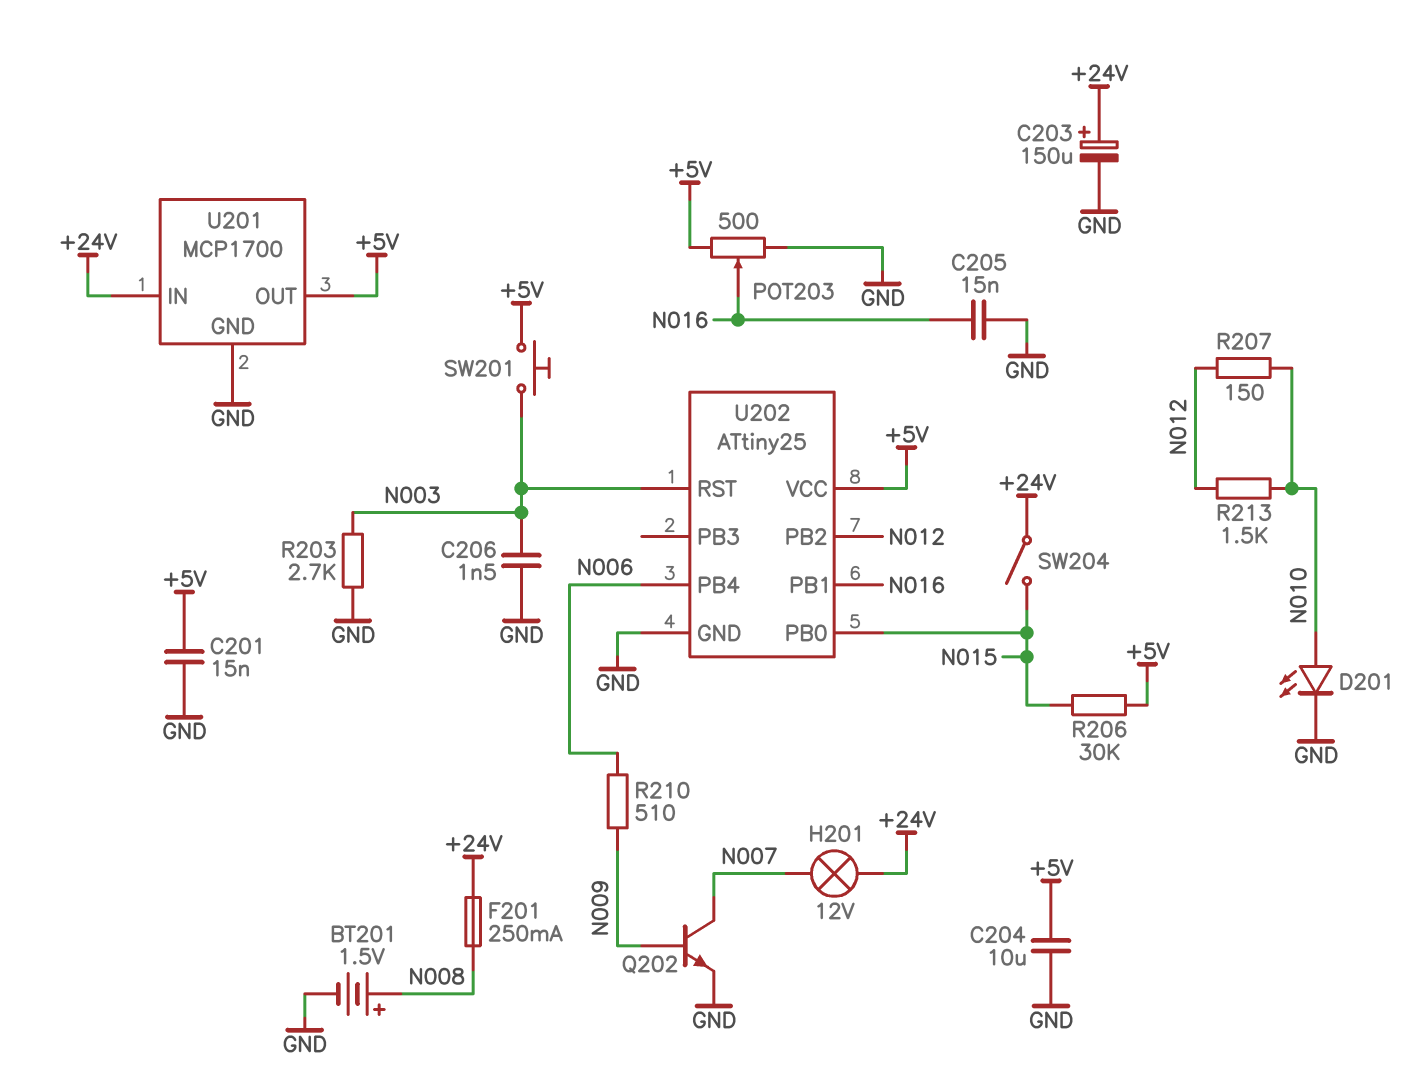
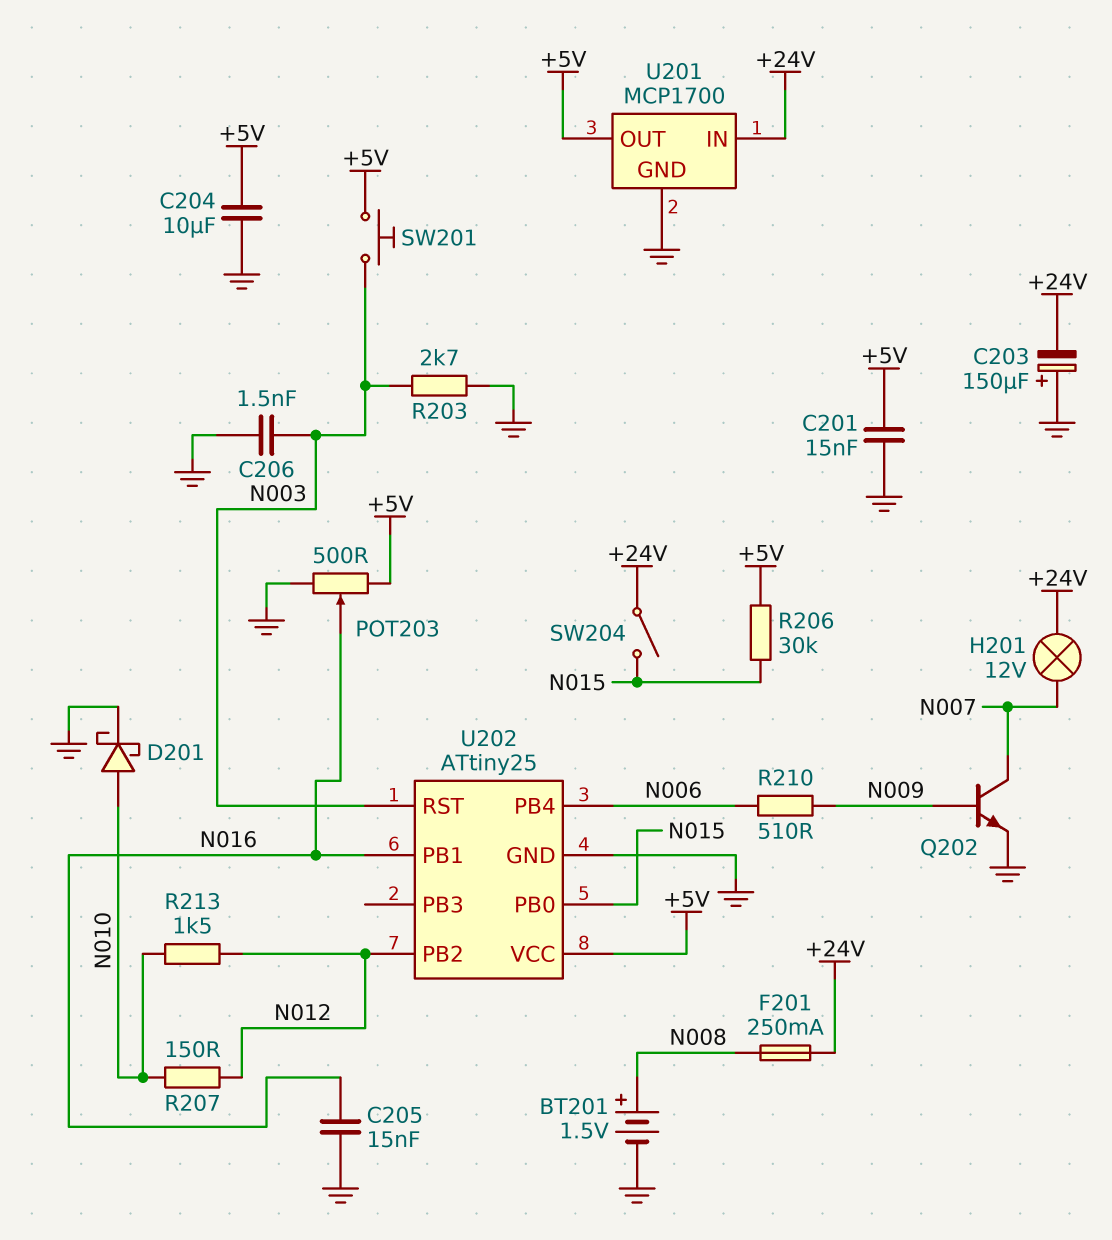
C203: 150uF (plus +24V, minus GND) -> 150uF (plus GND, minus +24V)
D201: LED (A N010, K GND) -> schottky (A N010, K GND)

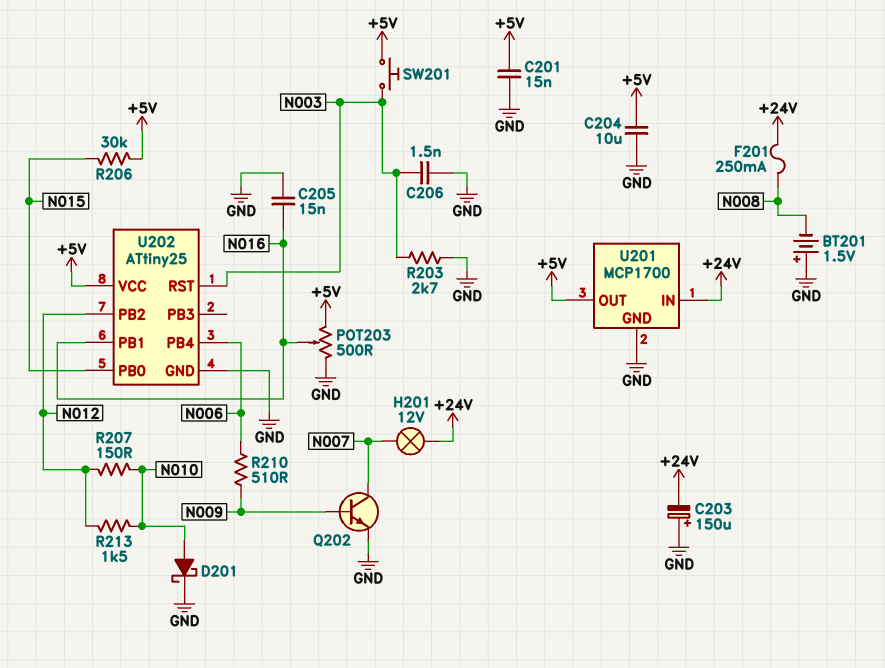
BT201: 1.5V (plus N008, minus GND) -> 1.5V (plus GND, minus N008)
SW204: switch (+24V, N015) -> none

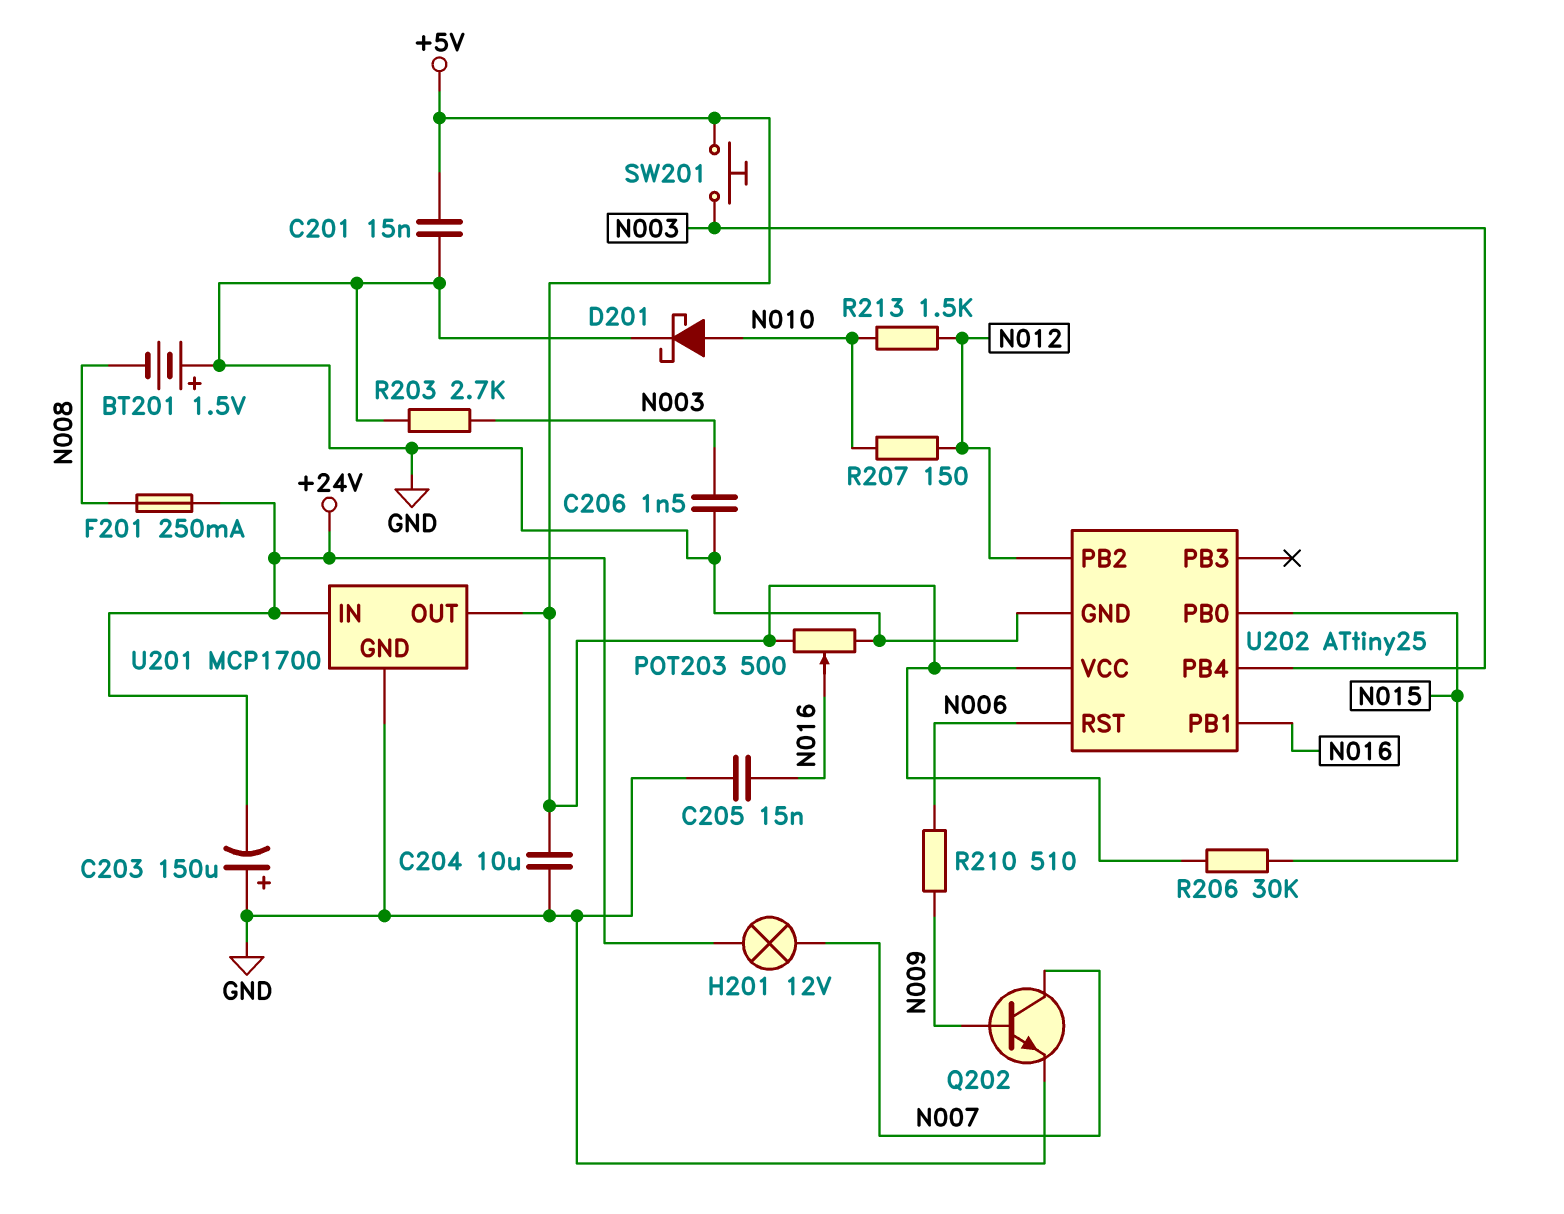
U202 pin PB4: N006 -> N003
U202 pin RST: N003 -> N006

